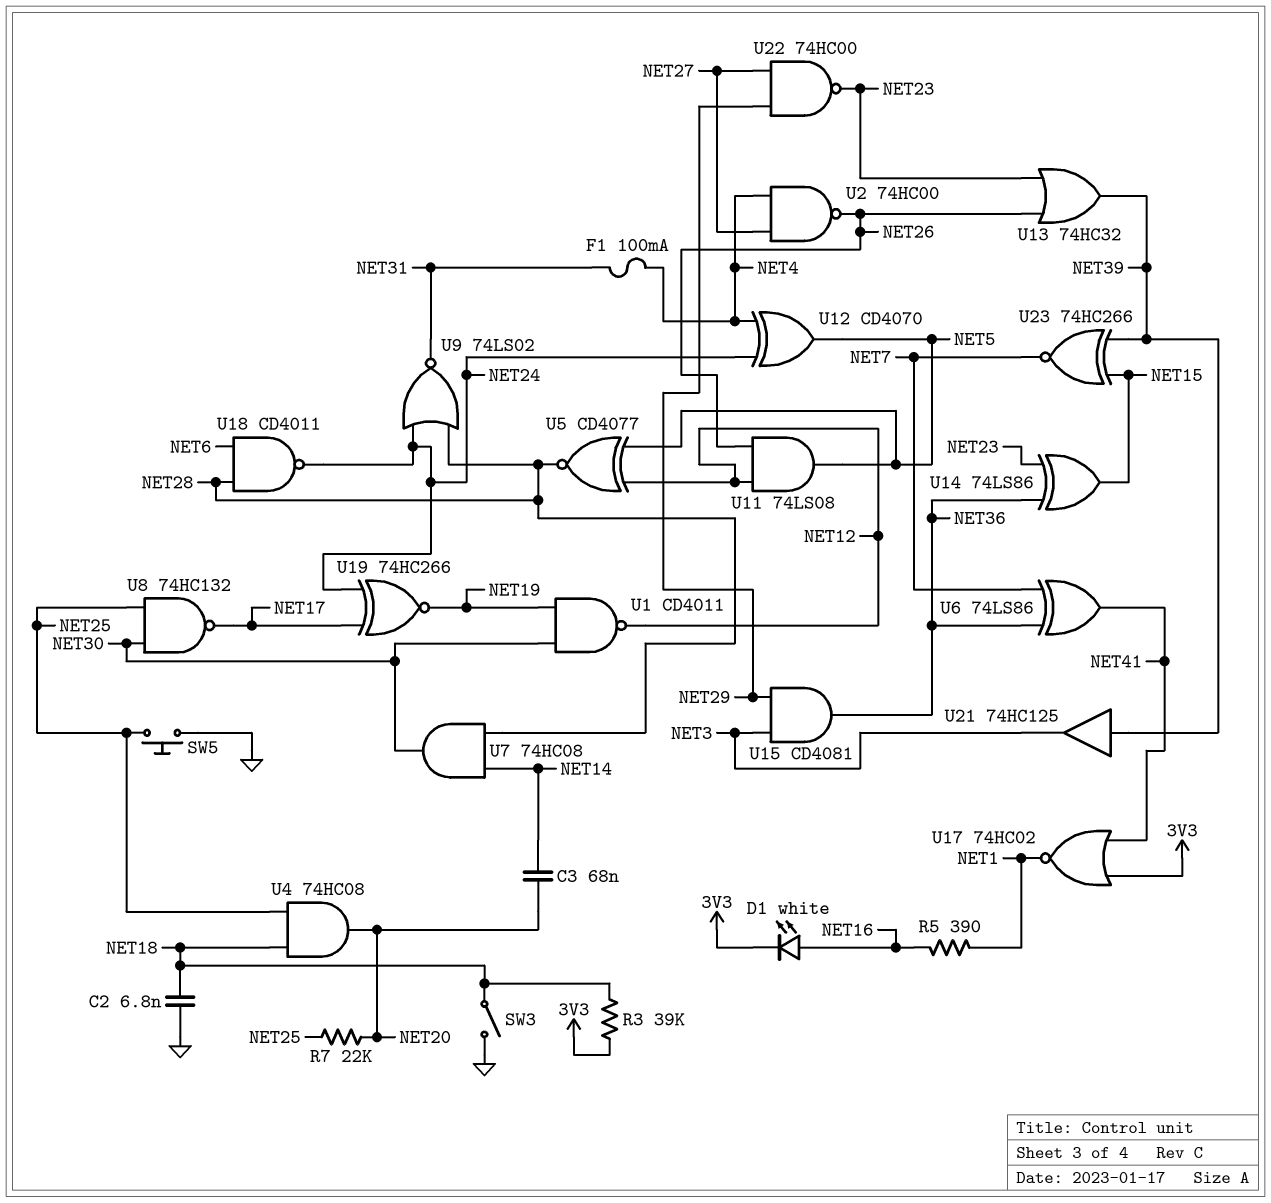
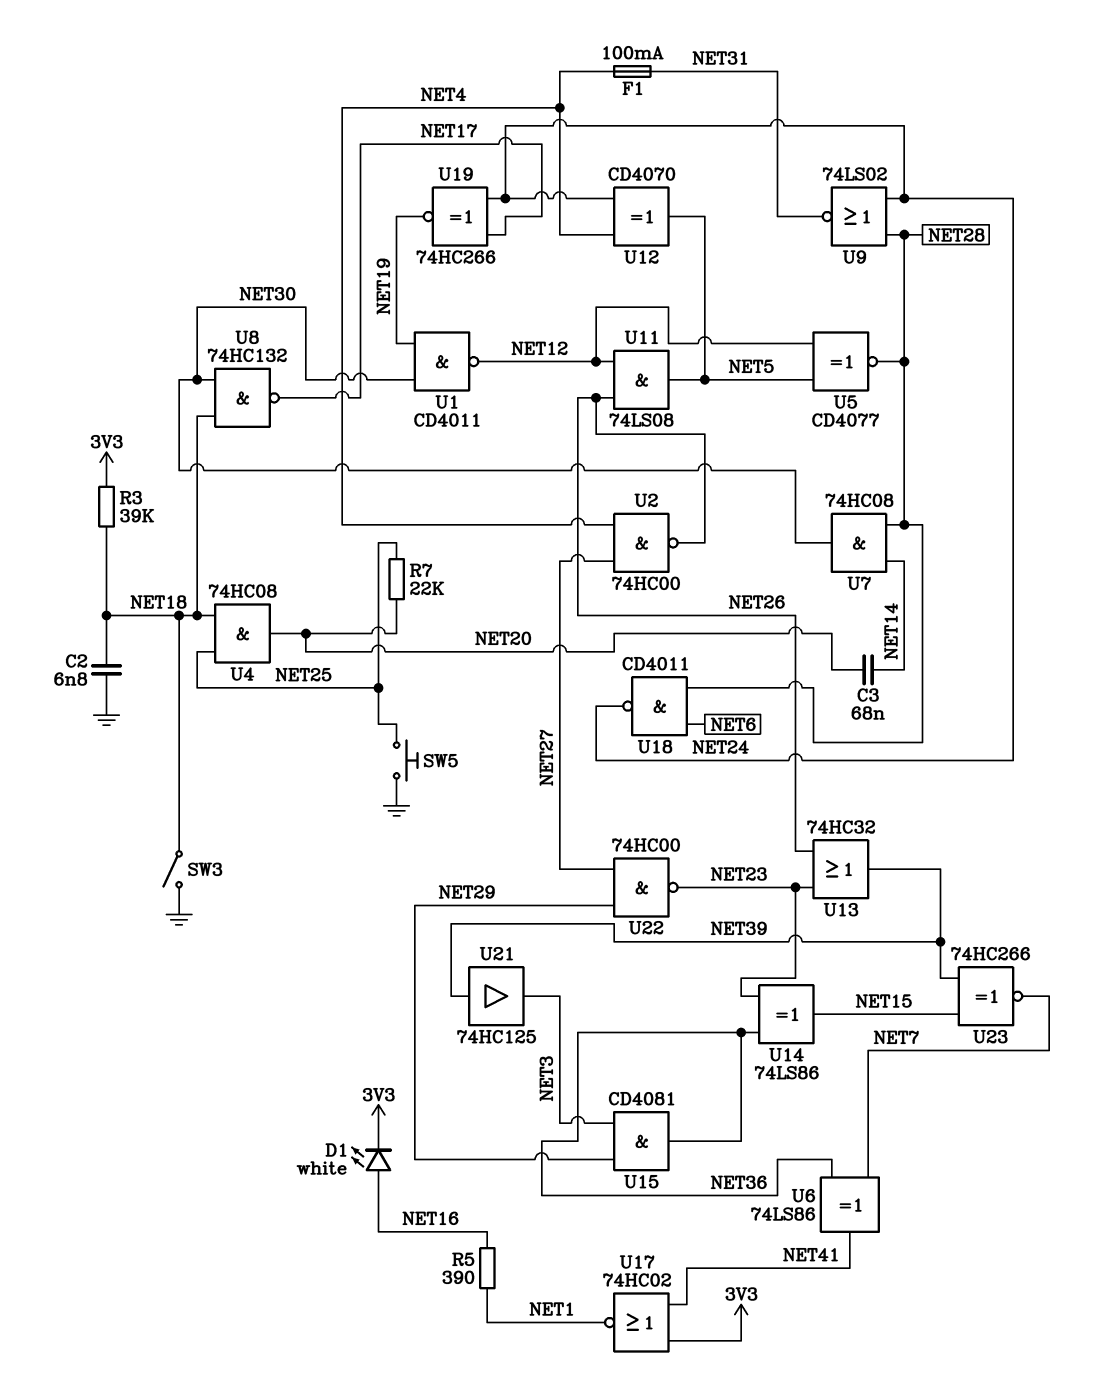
U8: NAND 74HC132 (in NET25, in NET30, out NET17) -> NAND 74HC132 (in NET18, in NET30, out NET17)

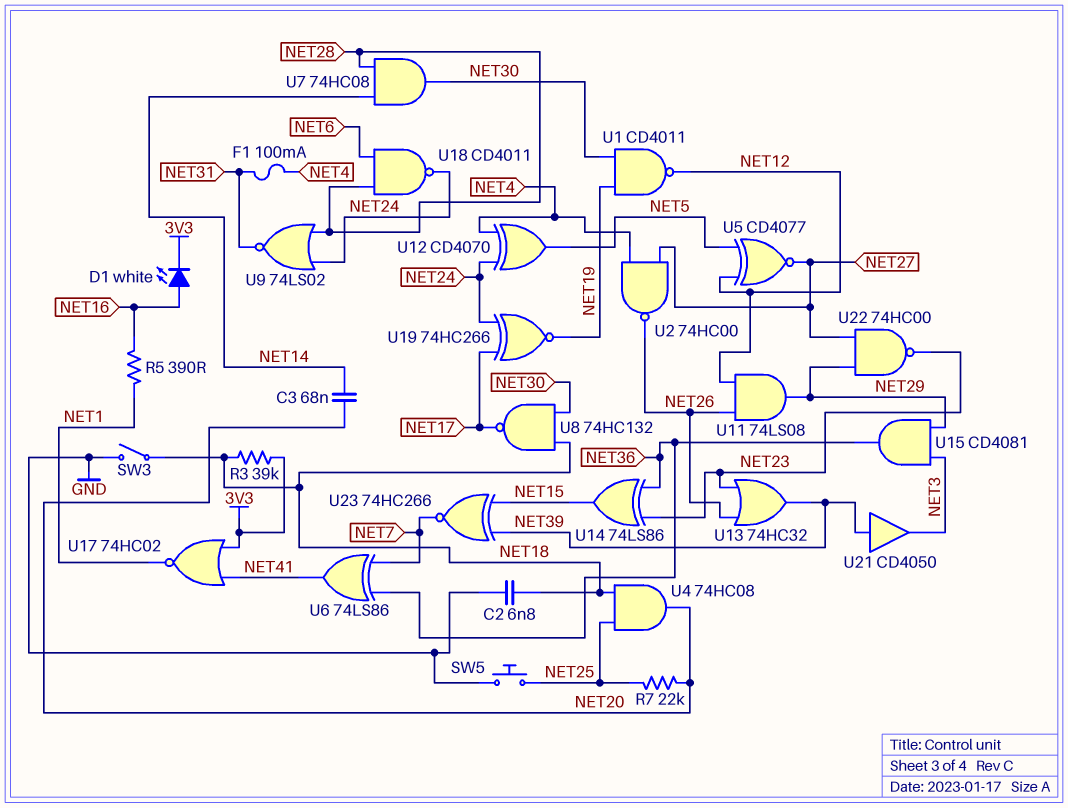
U5: XNOR CD4077 (in NET5, in NET12, out NET28) -> XNOR CD4077 (in NET5, in NET12, out NET27)
U11: AND 74LS08 (in NET12, in NET26, out NET5) -> AND 74LS08 (in NET12, in NET26, out NET29)
U21: buffer 74HC125 (in NET39, out NET3) -> buffer CD4050 (in NET39, out NET3)

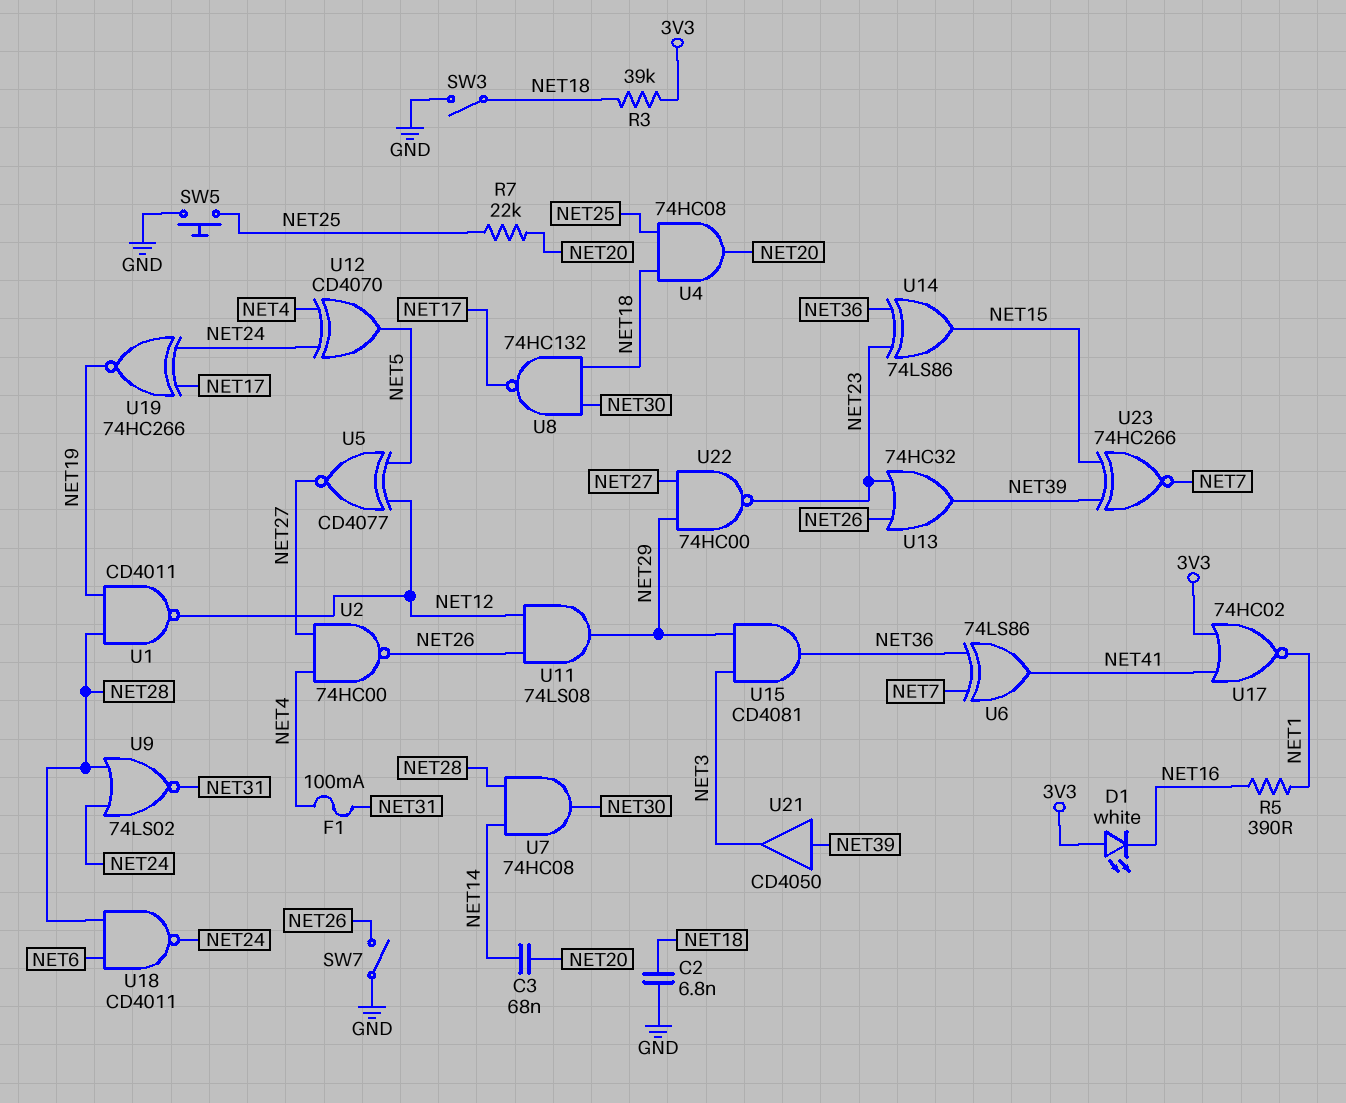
D1: LED white (A NET16, K 3V3) -> LED white (A 3V3, K NET16)
SW7: none -> switch (GND, NET26)
U1: NAND CD4011 (in NET19, in NET30, out NET12) -> NAND CD4011 (in NET19, in NET28, out NET12)

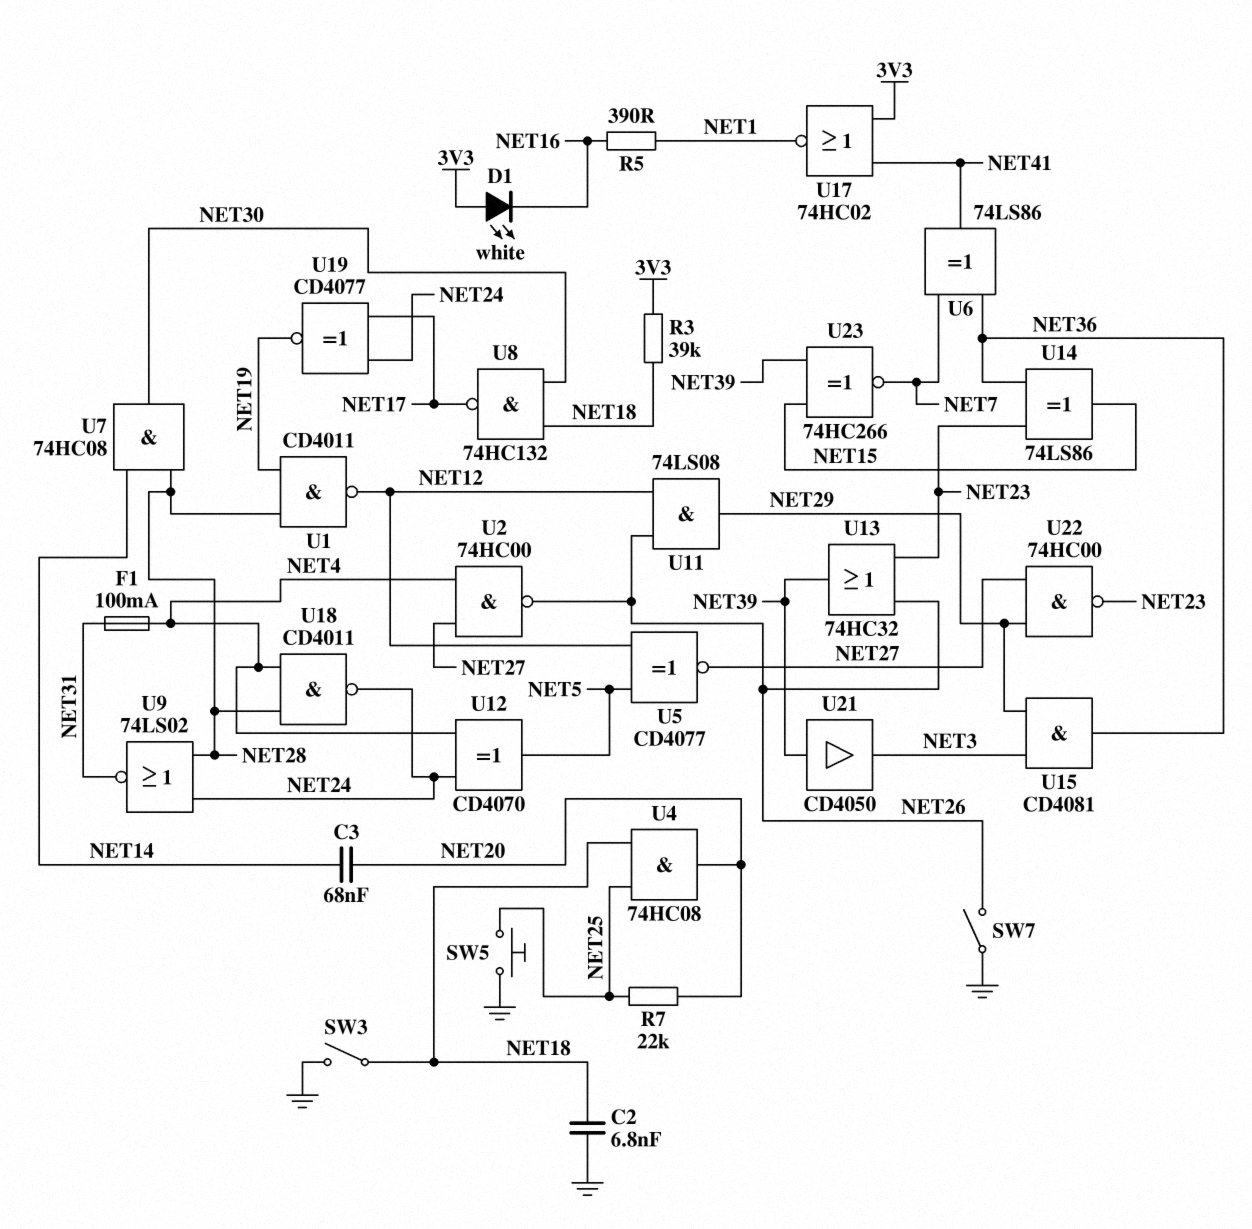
U18: NAND CD4011 (in NET6, in NET28, out NET24) -> NAND CD4011 (in NET4, in NET28, out NET24)
U19: XNOR 74HC266 (in NET17, in NET24, out NET19) -> XNOR CD4077 (in NET17, in NET24, out NET19)

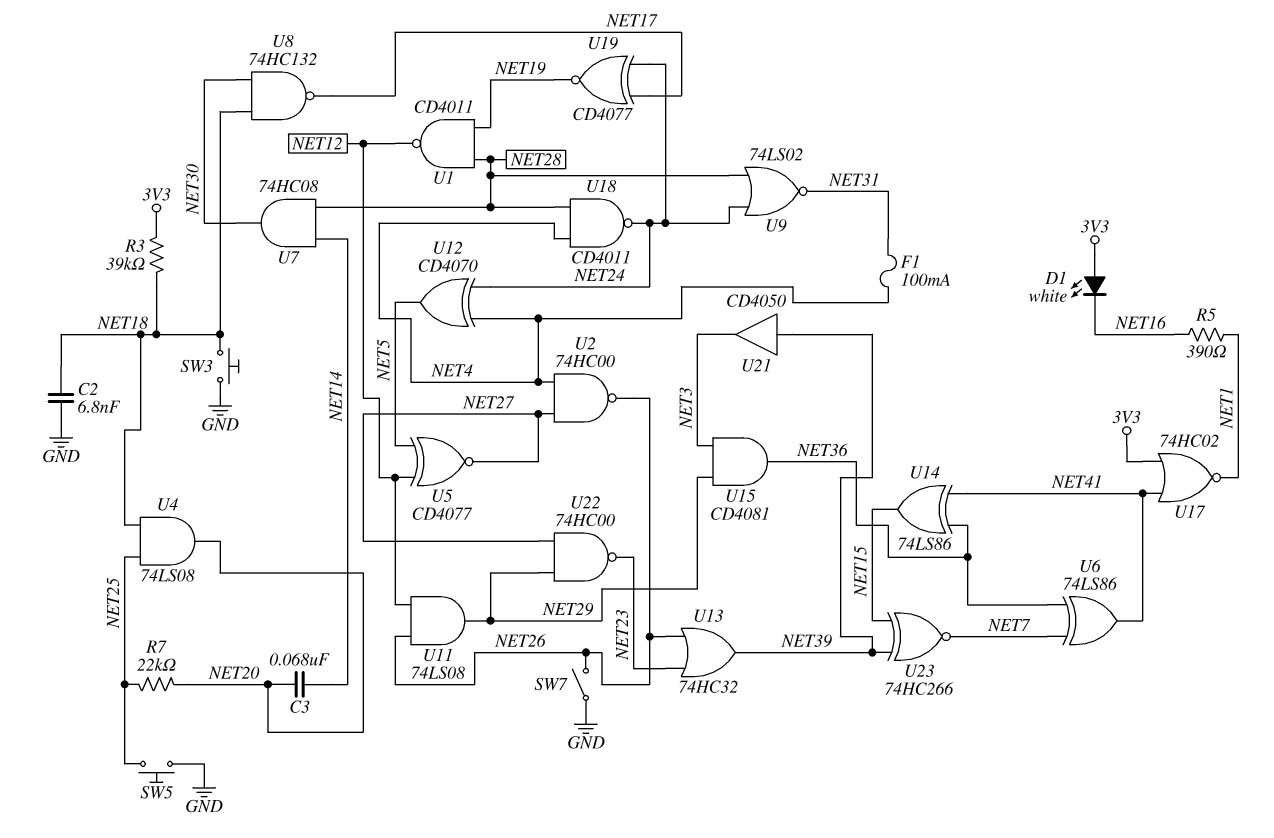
SW3: switch (GND, NET18) -> button (GND, NET18)
U4: AND 74HC08 (in NET18, in NET25, out NET20) -> AND 74LS08 (in NET18, in NET25, out NET20)
U14: XOR 74LS86 (in NET23, in NET36, out NET15) -> XOR 74LS86 (in NET36, in NET41, out NET15)

